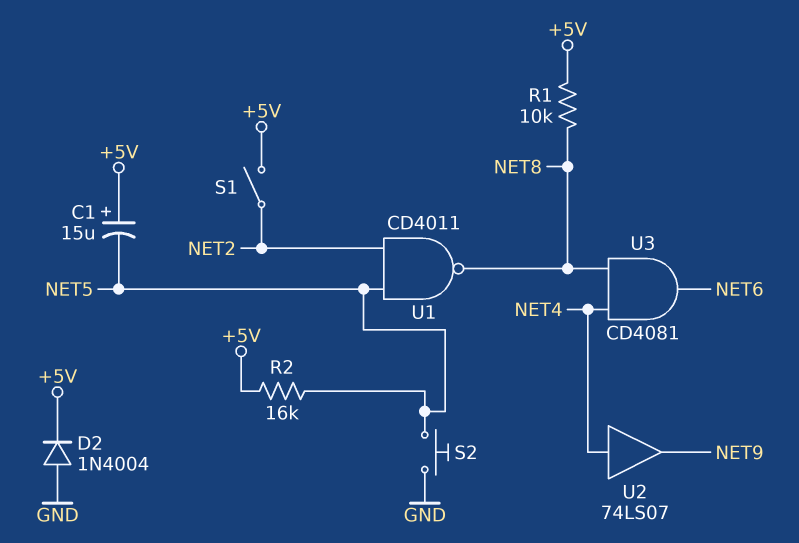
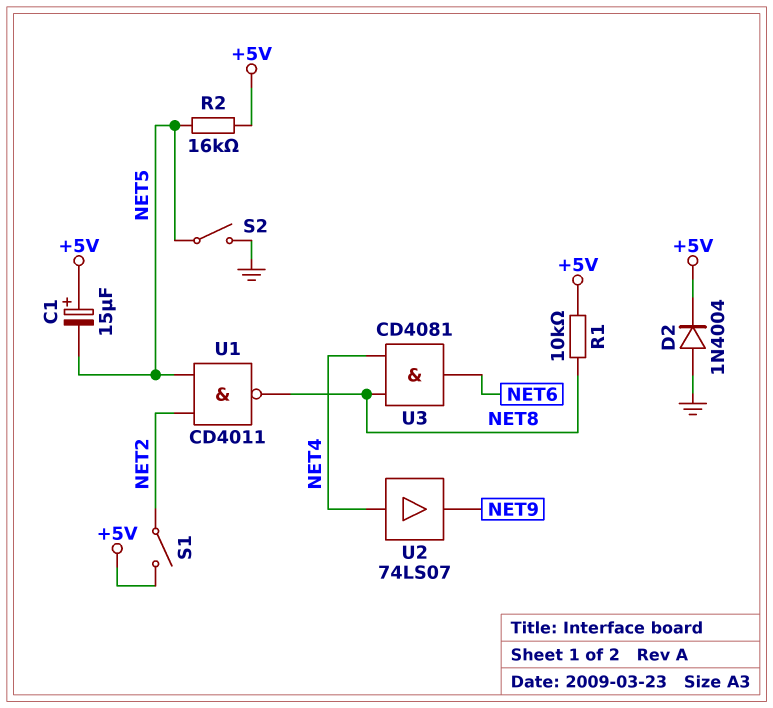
S2: button (GND, NET5) -> switch (GND, NET5)

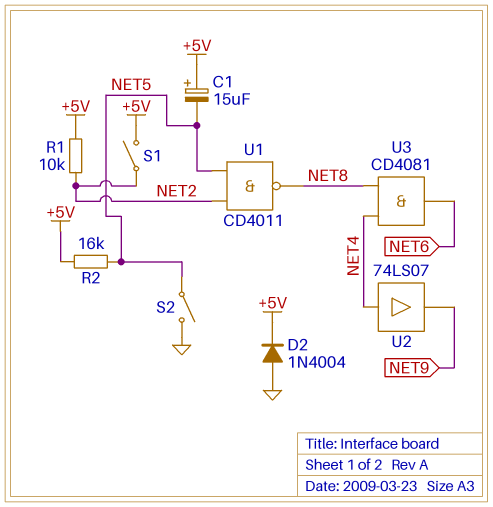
R1: 10k (+5V, NET8) -> 10k (+5V, NET2)

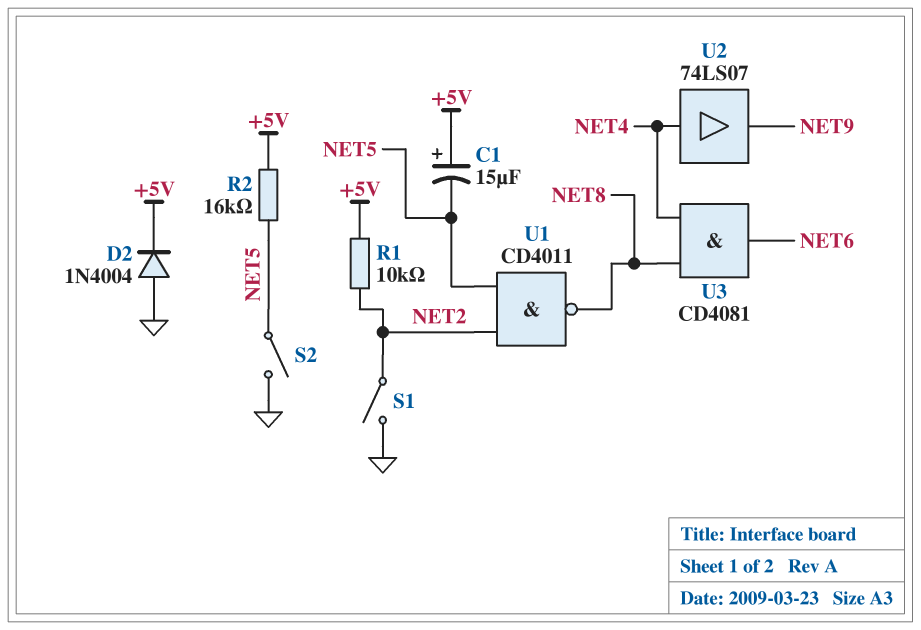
S1: switch (+5V, NET2) -> switch (GND, NET2)

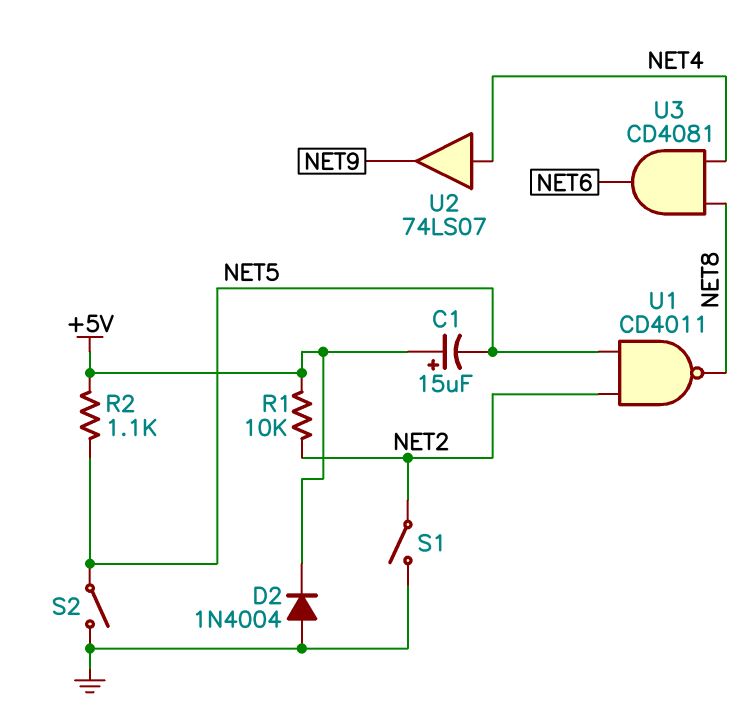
R2: 16k (+5V, NET5) -> 1.1k (+5V, NET5)

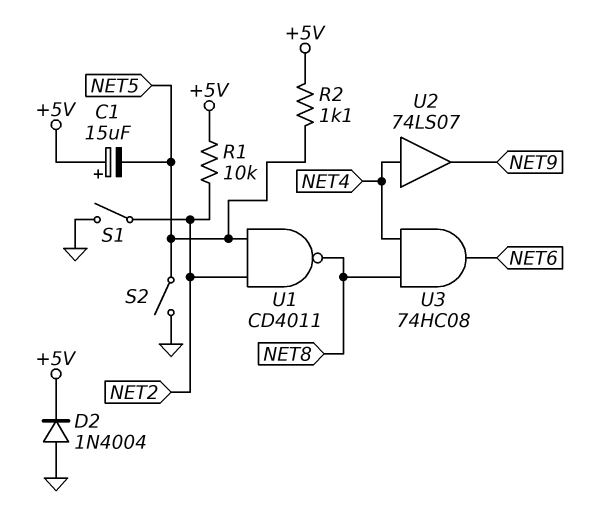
U3: AND CD4081 (in NET4, in NET8, out NET6) -> AND 74HC08 (in NET4, in NET8, out NET6)

